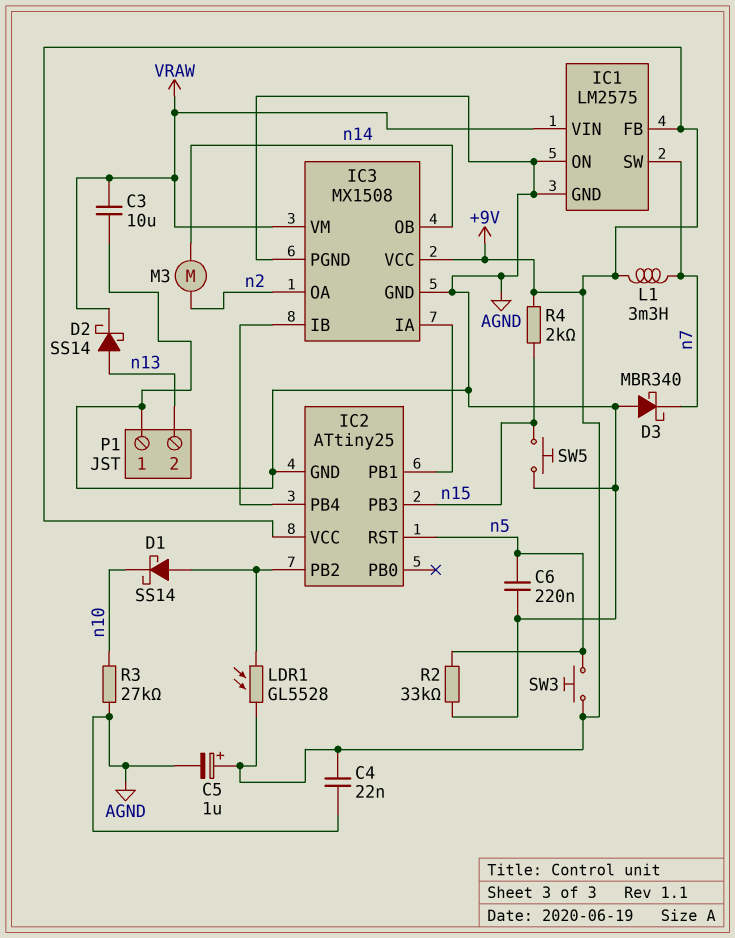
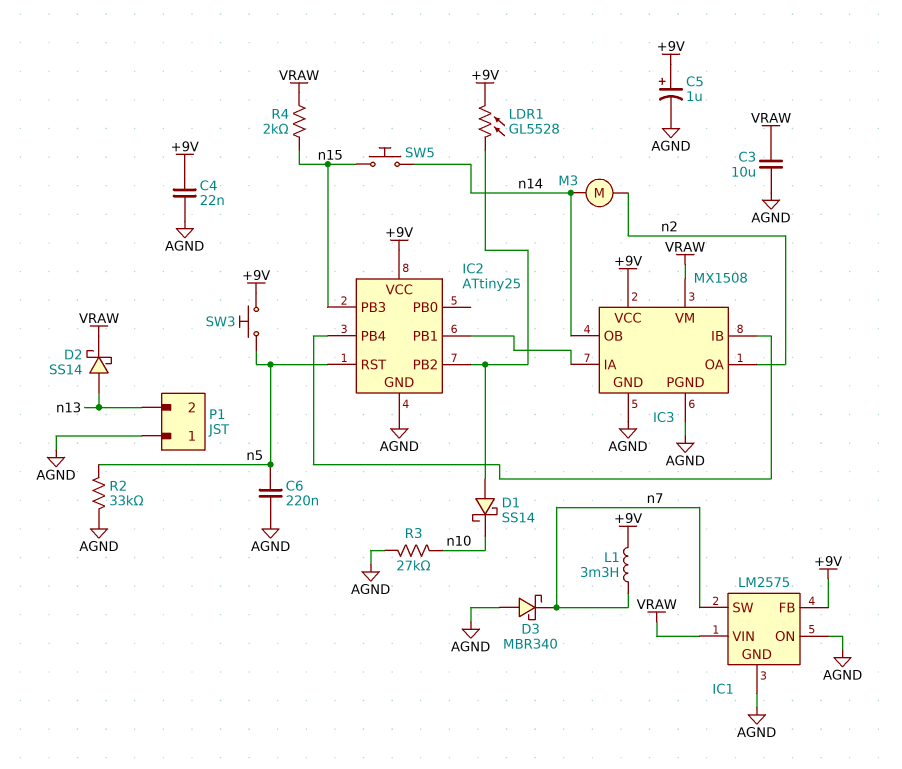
R4: 2k (+9V, n15) -> 2k (VRAW, n15)
SW5: button (AGND, n15) -> button (n14, n15)

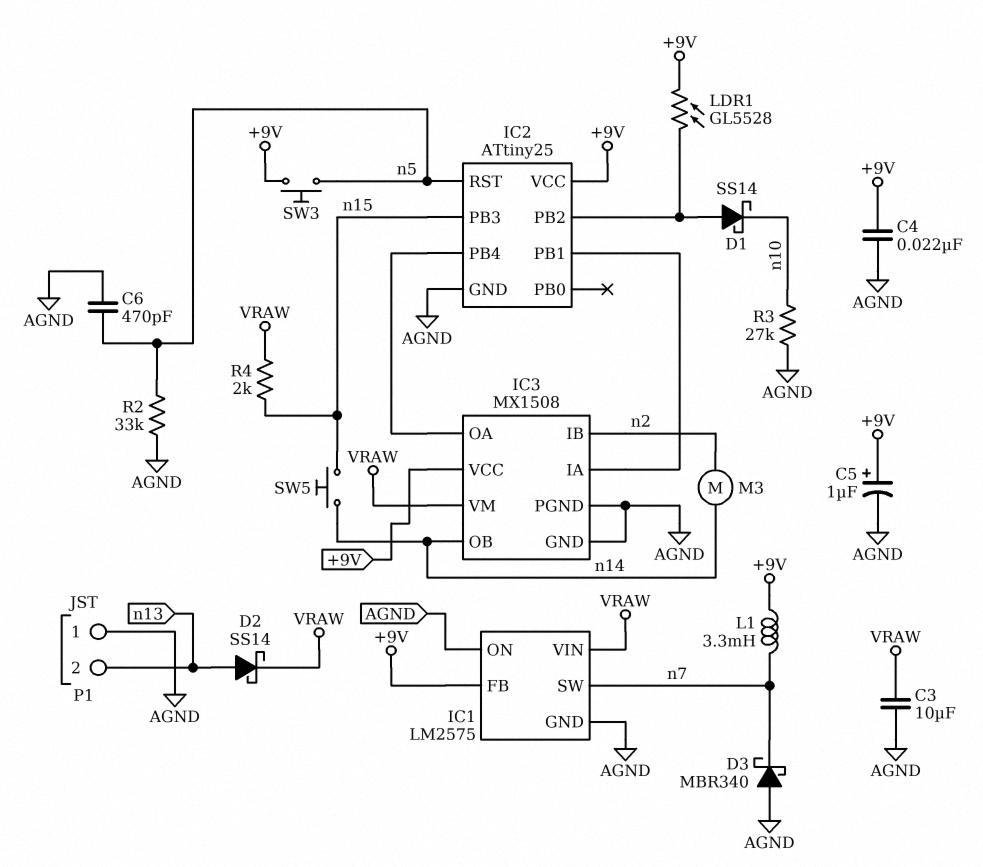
C6: 220nF (AGND, n5) -> 470pF (AGND, n5)
IC3 pin IB: IC2/PB4 -> n2
IC3 pin OA: n2 -> IC2/PB4

